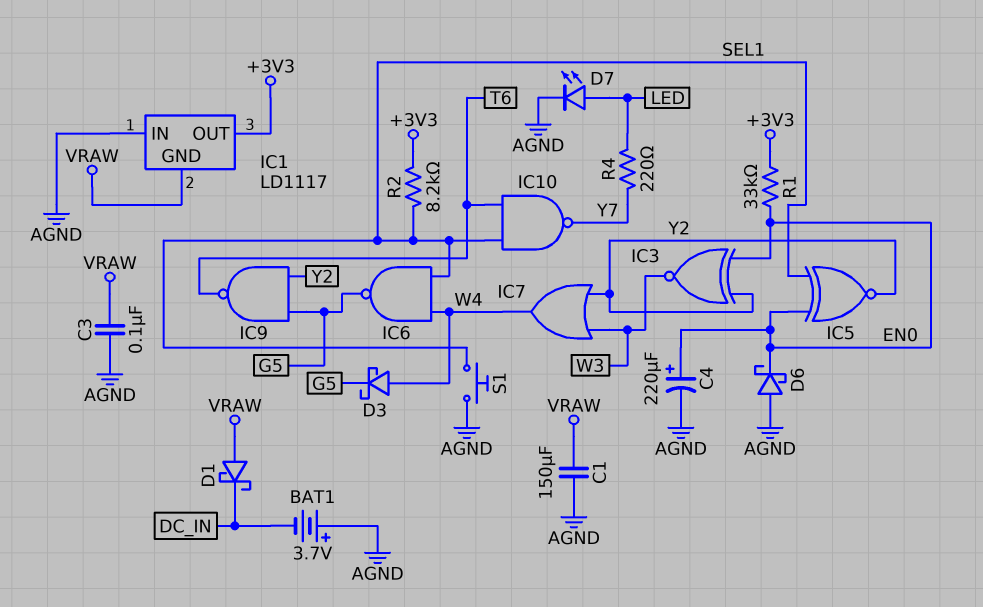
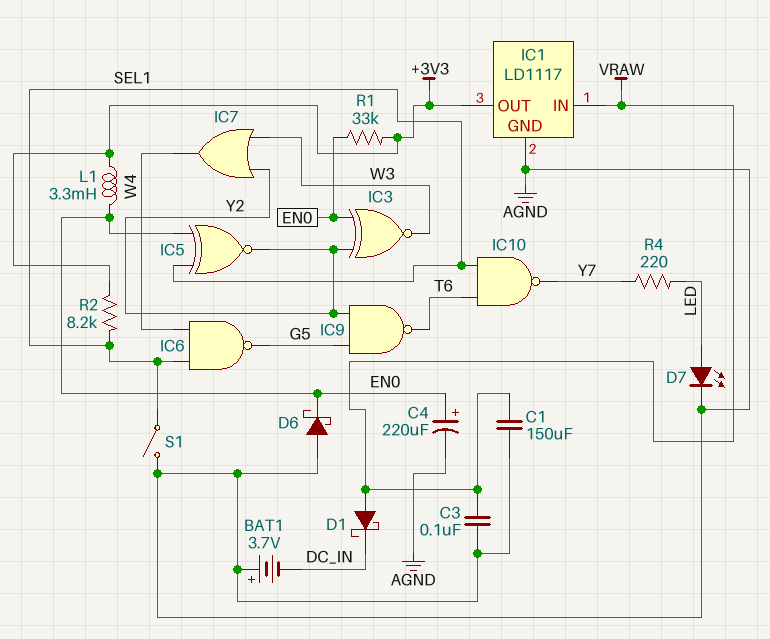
D3: schottky (A W4, K G5) -> none
IC1 pin GND: VRAW -> AGND
IC1 pin IN: AGND -> VRAW
L1: none -> 3.3mH (+3V3, EN0)
S1: button (AGND, SEL1) -> switch (AGND, SEL1)

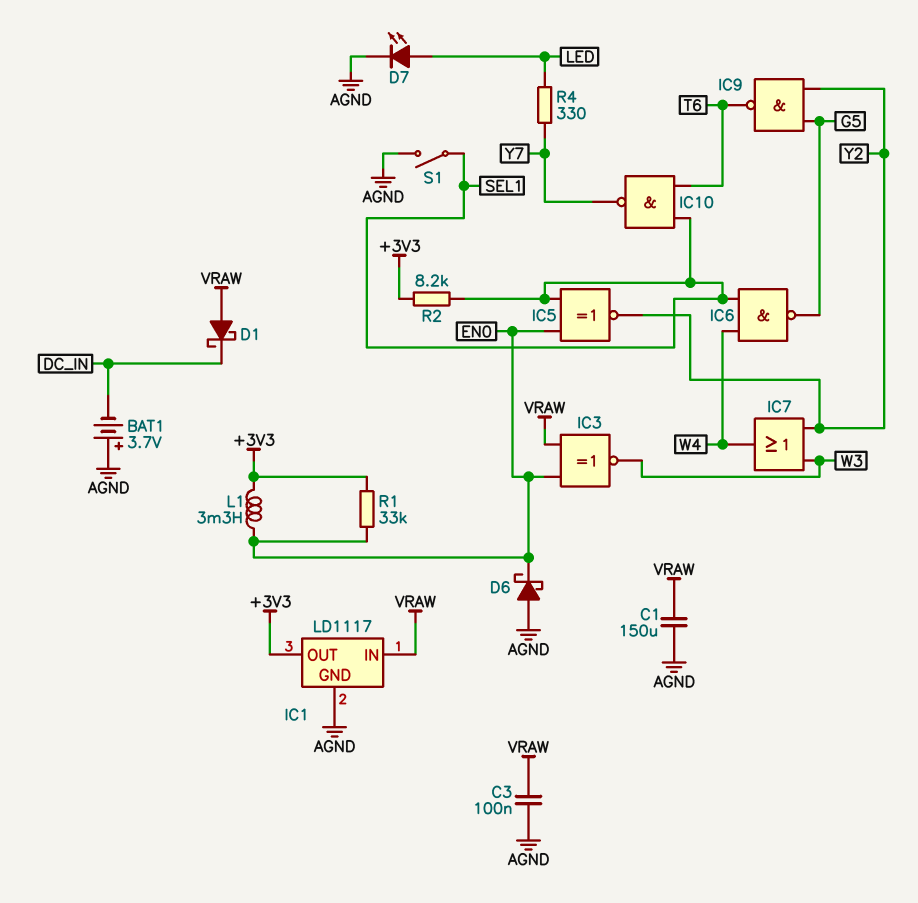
C4: 220uF (plus EN0, minus AGND) -> none
IC3: XNOR (in EN0, in Y2, out W3) -> XNOR (in EN0, in VRAW, out W3)
R4: 220 (LED, Y7) -> 330 (LED, Y7)

